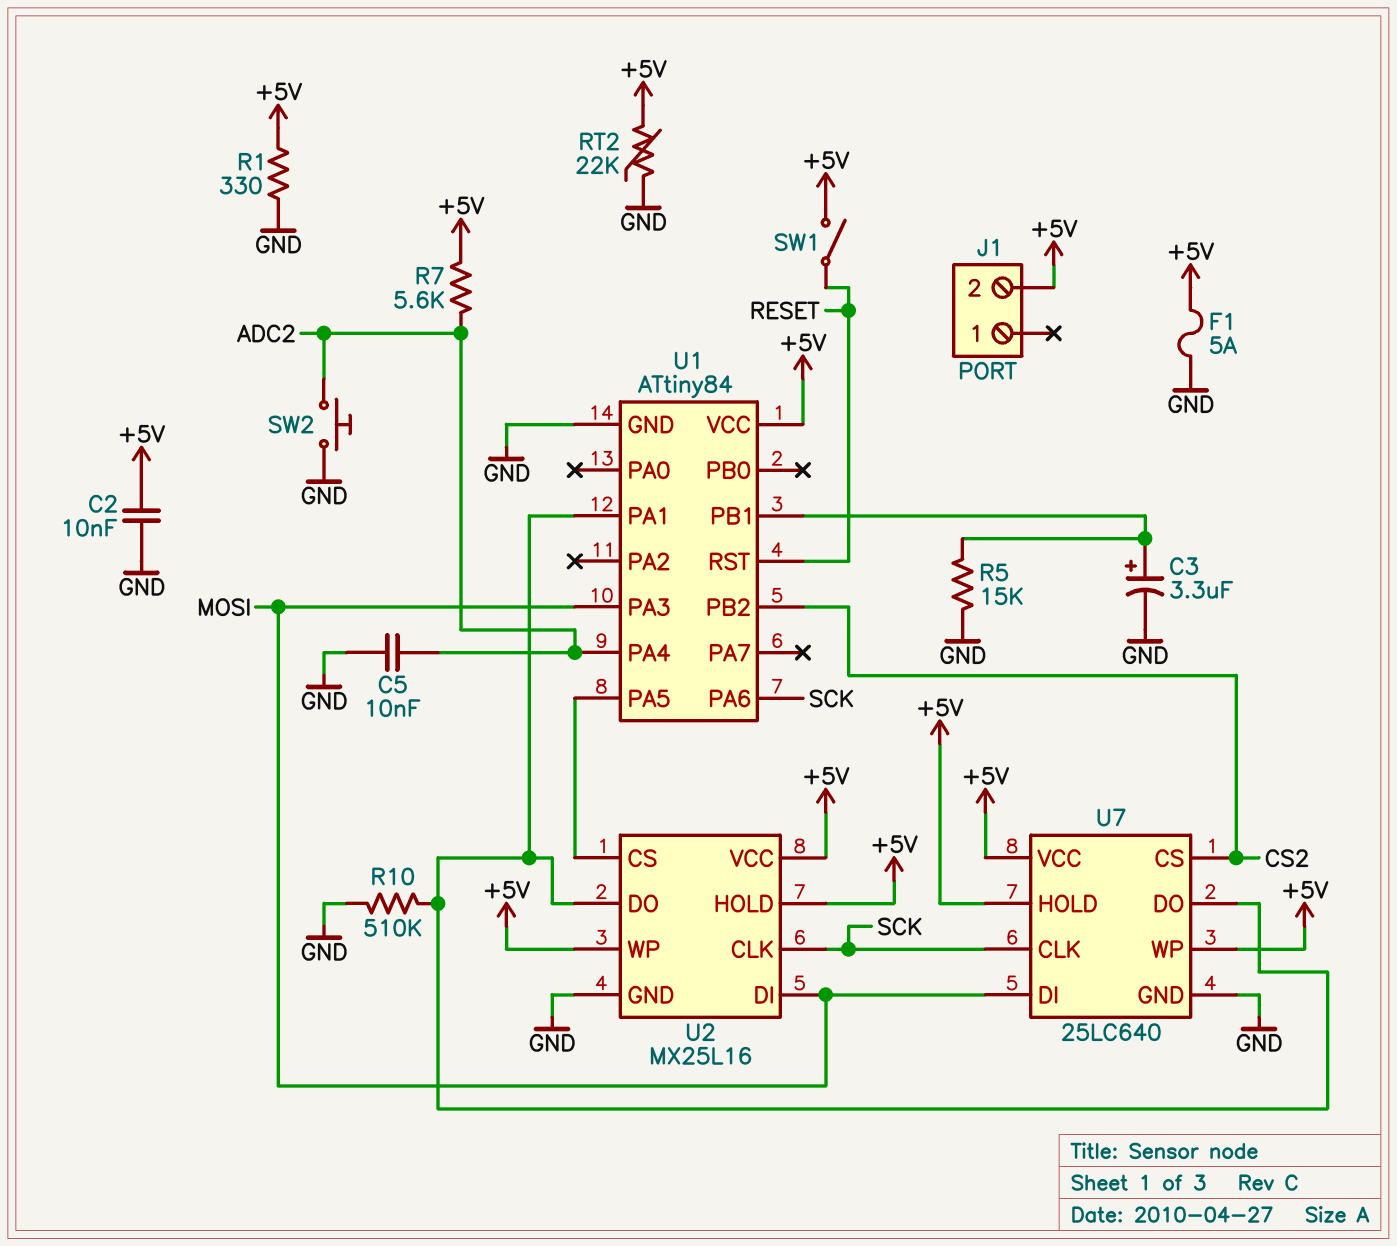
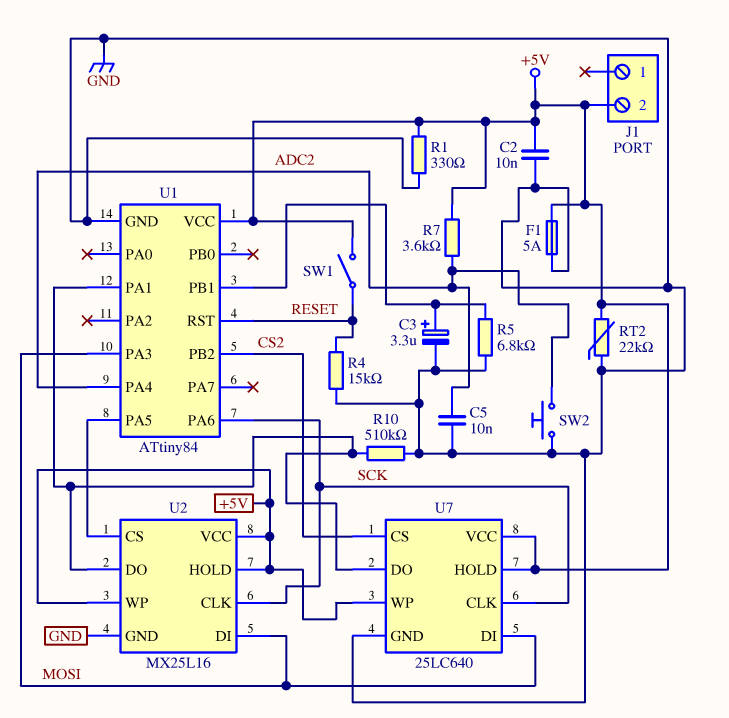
R4: none -> 15k (GND, RESET)
R5: 15k (GND, U1/PB1) -> 6.8k (GND, U1/PB1)
R7: 5.6k (+5V, ADC2) -> 3.6k (+5V, ADC2)

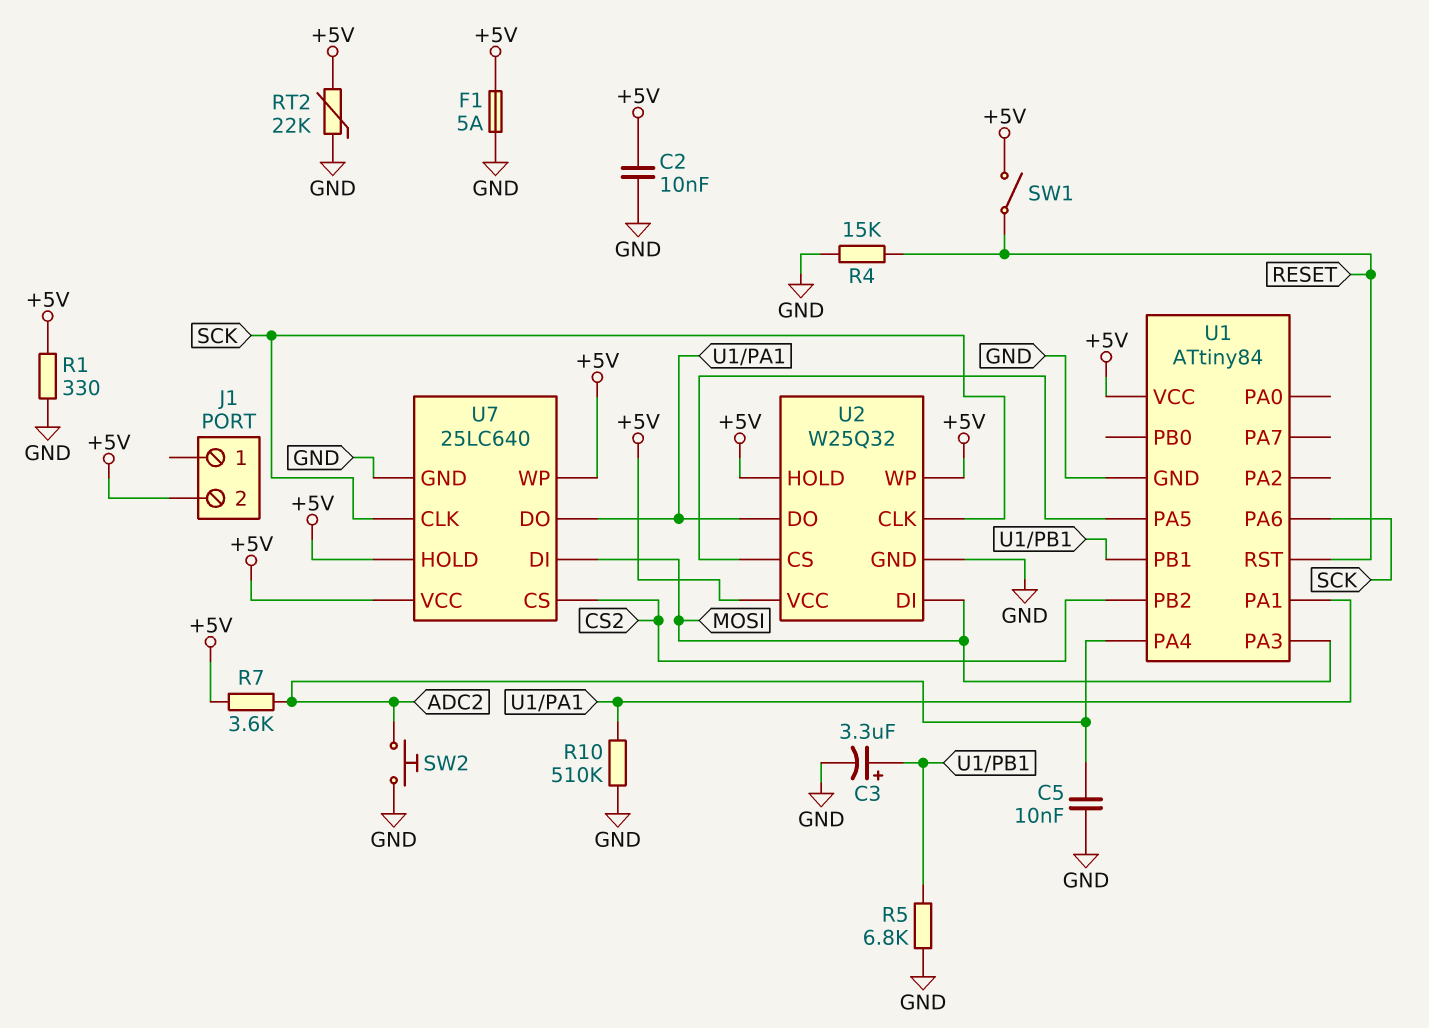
U2: MX25L16 -> W25Q32

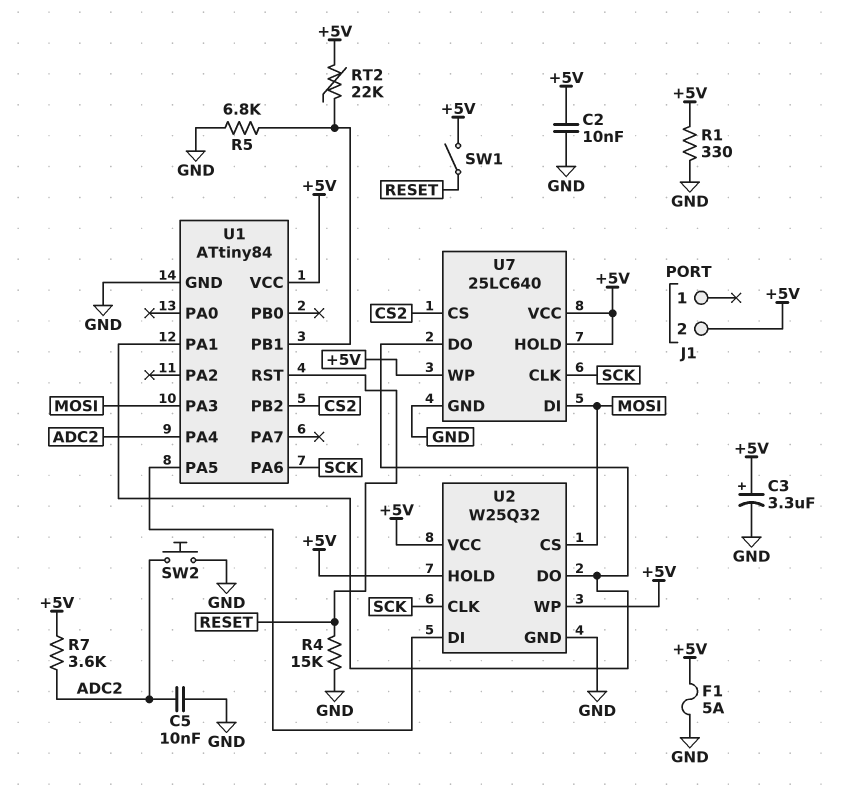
C3: 3.3uF (plus U1/PB1, minus GND) -> 3.3uF (plus +5V, minus GND)
R10: 510k (GND, U1/PA1) -> none
RT2: 22k (+5V, GND) -> 22k (+5V, U1/PB1)
U2 pin CS: U1/PA5 -> MOSI
U2 pin DI: MOSI -> U1/PA5

